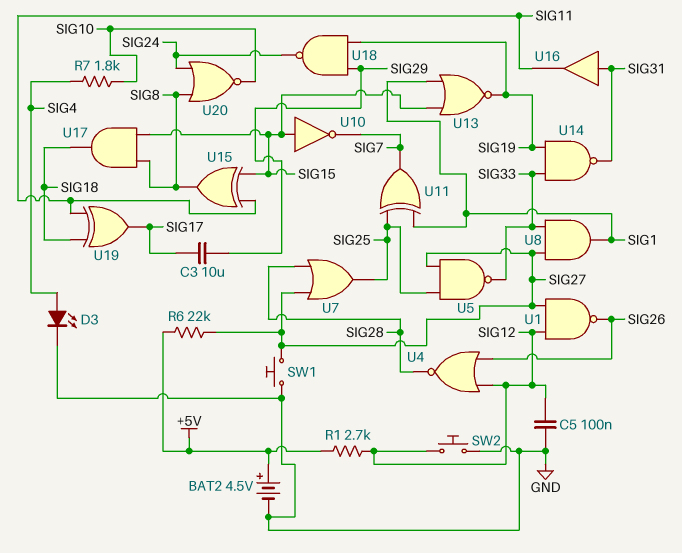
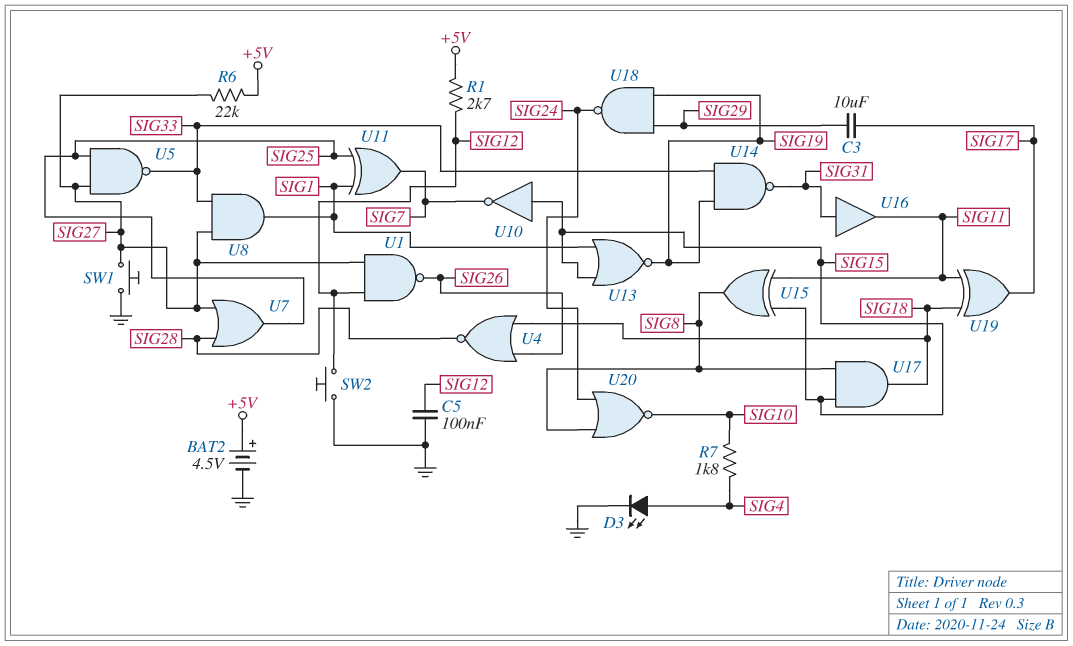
U4: NOR (in SIG12, in SIG26, out SIG28) -> NOR (in SIG18, in SIG26, out SIG28)

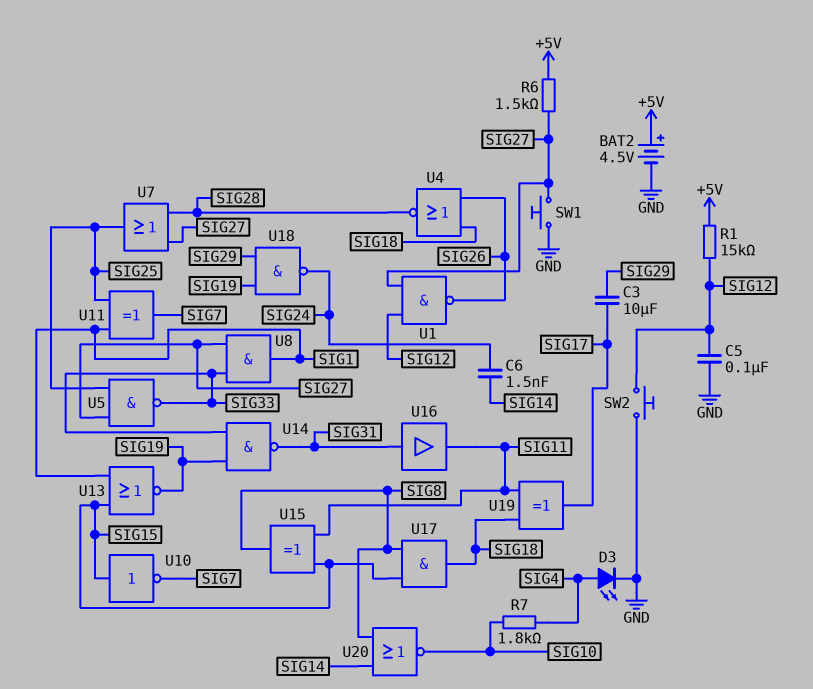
C6: none -> 1.5nF (SIG14, SIG24)
R1: 2.7k (+5V, SIG12) -> 15k (+5V, SIG12)
R6: 22k (+5V, SIG27) -> 1.5k (+5V, SIG27)
U20: NOR (in SIG8, in SIG24, out SIG10) -> NOR (in SIG8, in SIG14, out SIG10)

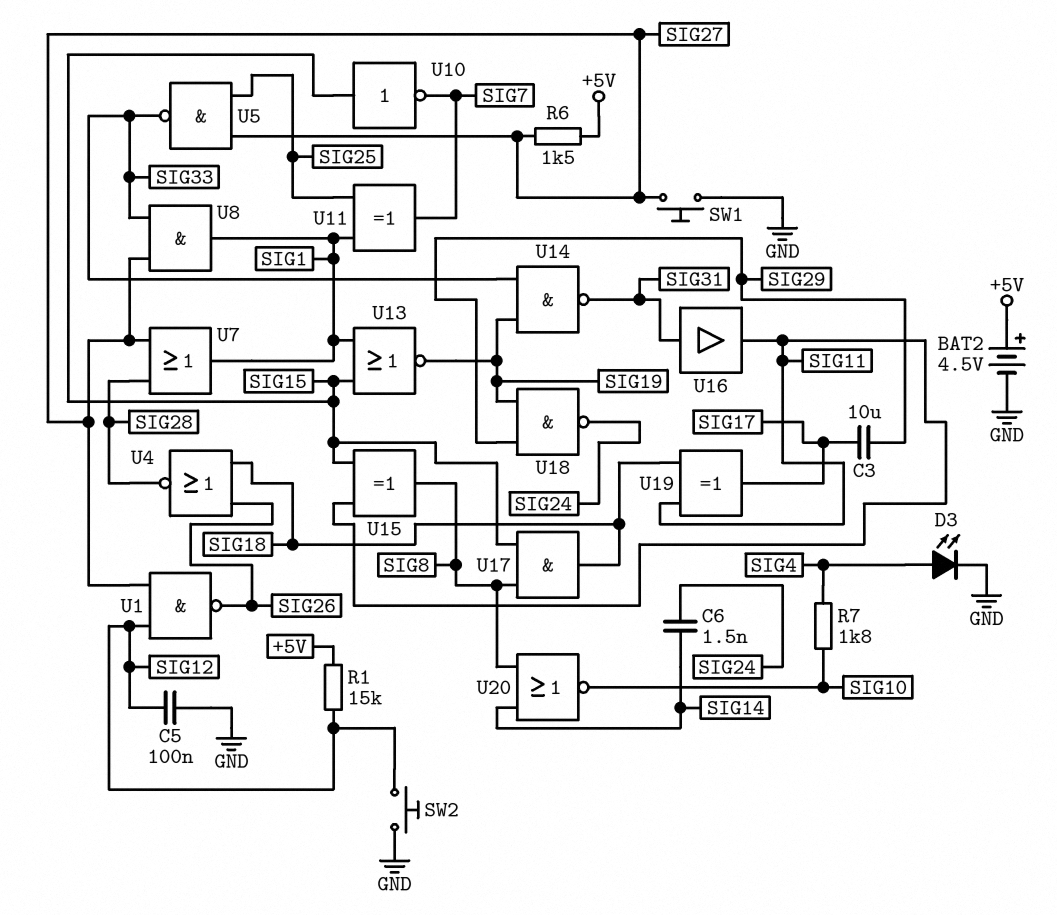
U7: OR (in SIG27, in SIG28, out SIG25) -> OR (in SIG27, in SIG28, out SIG1)

